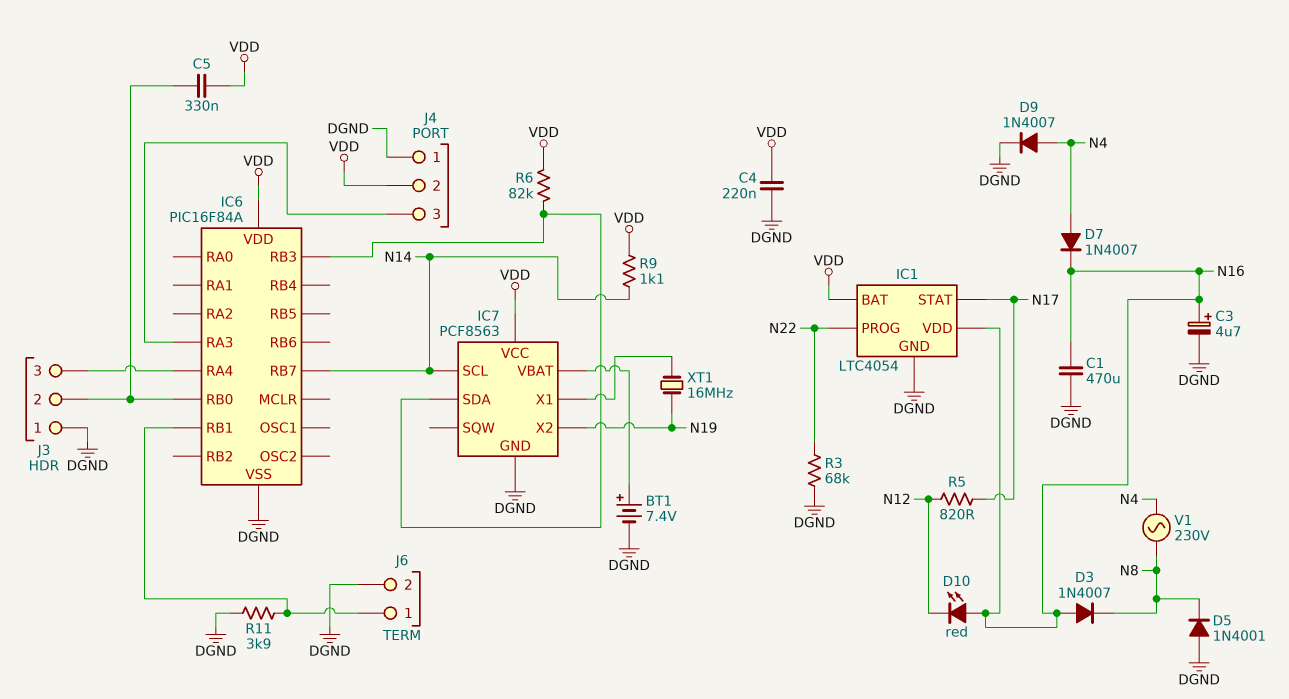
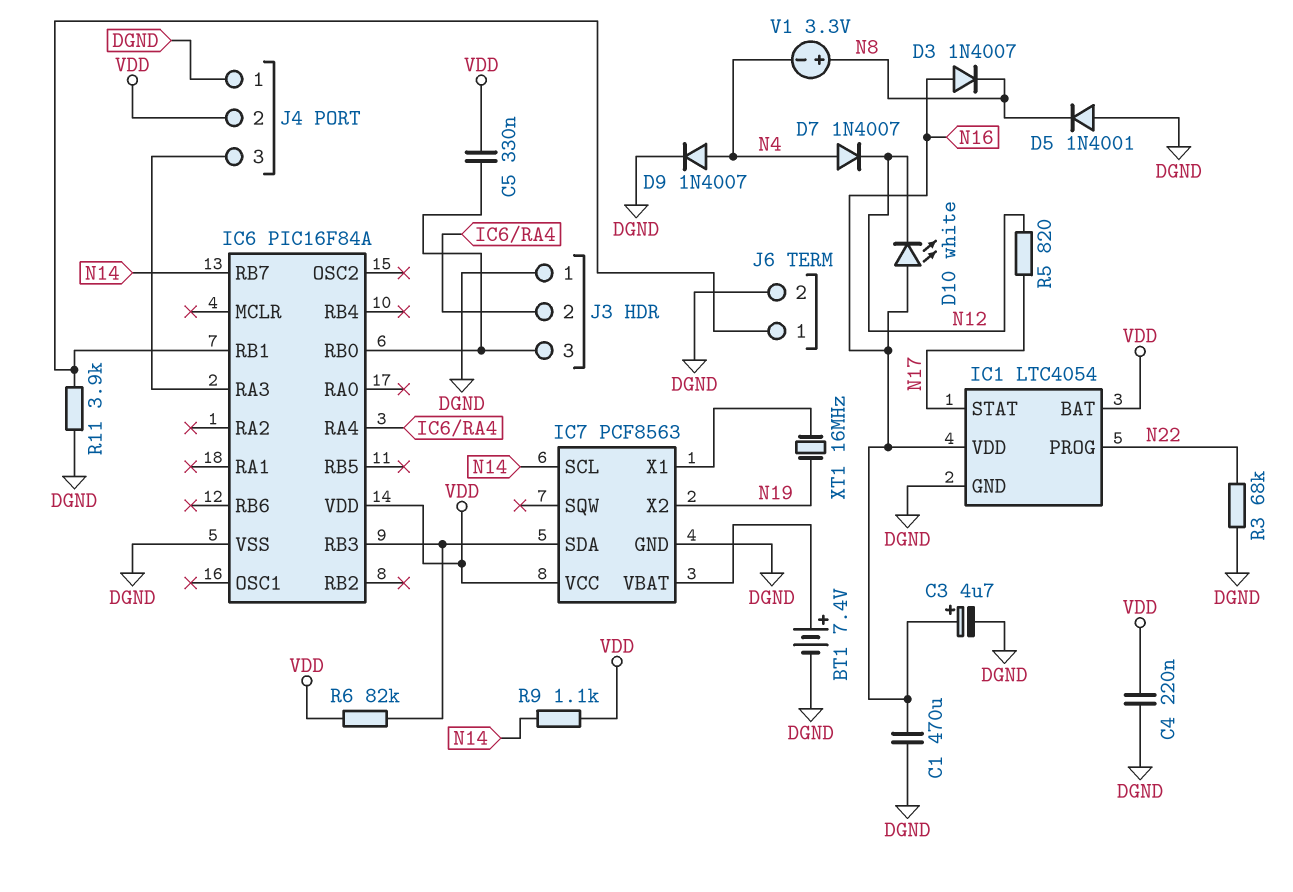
D7: diode 1N4007 (A N4, K N16) -> diode 1N4007 (A N4, K N12)
D10: LED red (A N16, K N12) -> LED white (A N16, K N12)
J3 pin 2: IC6/RB0 -> IC6/RA4
J3 pin 3: IC6/RA4 -> IC6/RB0
V1: AC 230V (N4, N8) -> 3.3V (plus N8, minus N4)

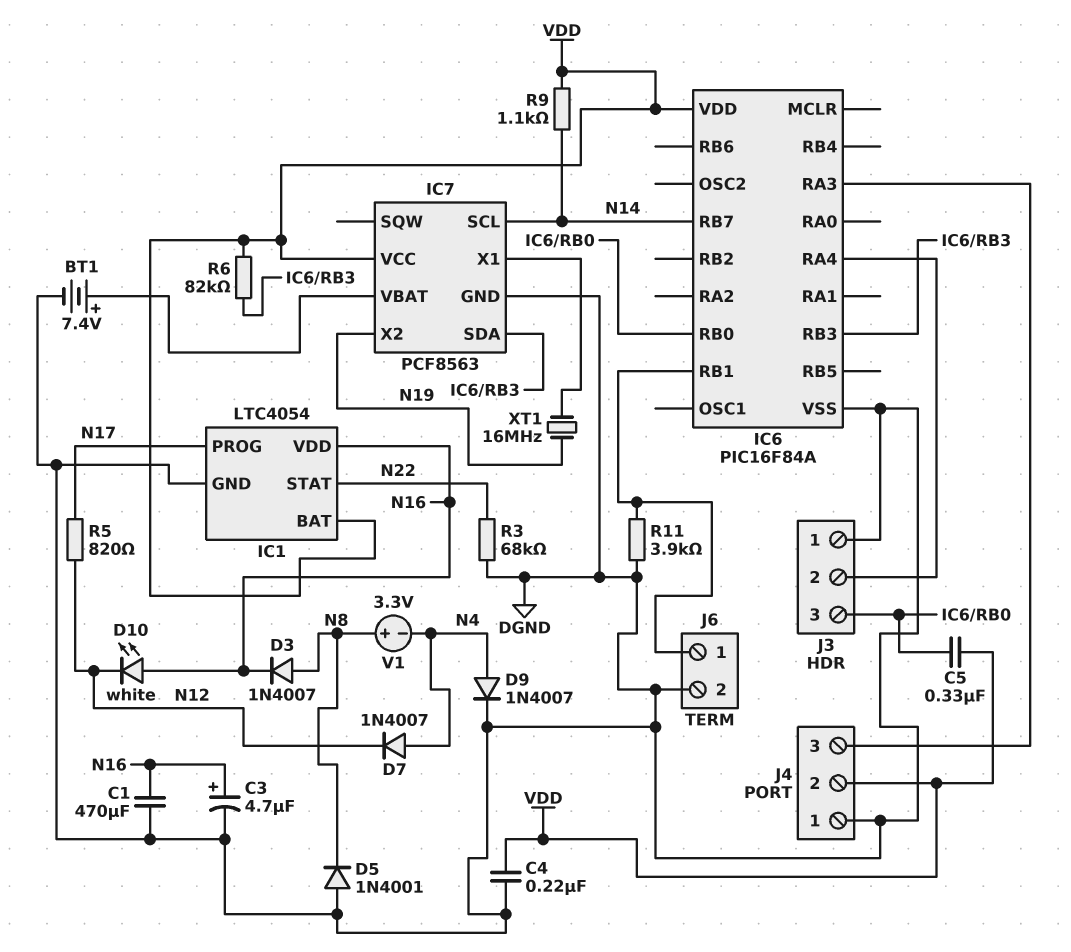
D3: diode 1N4007 (A N16, K N8) -> diode 1N4007 (A N8, K N16)
IC1 pin PROG: N22 -> N17
IC1 pin STAT: N17 -> N22

